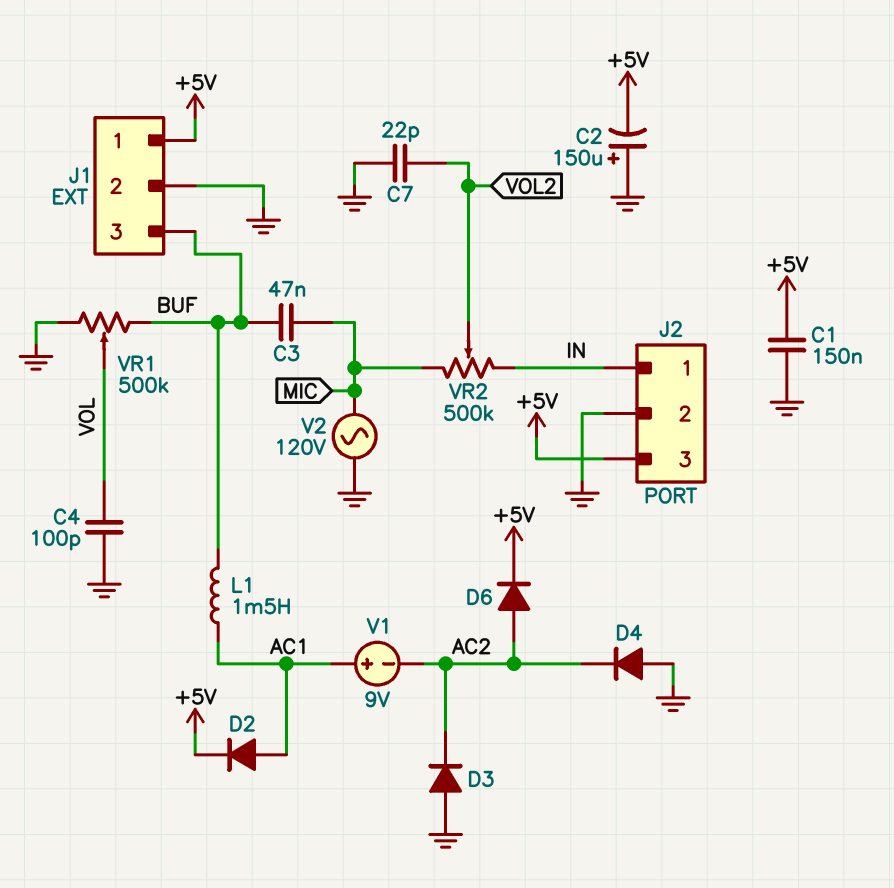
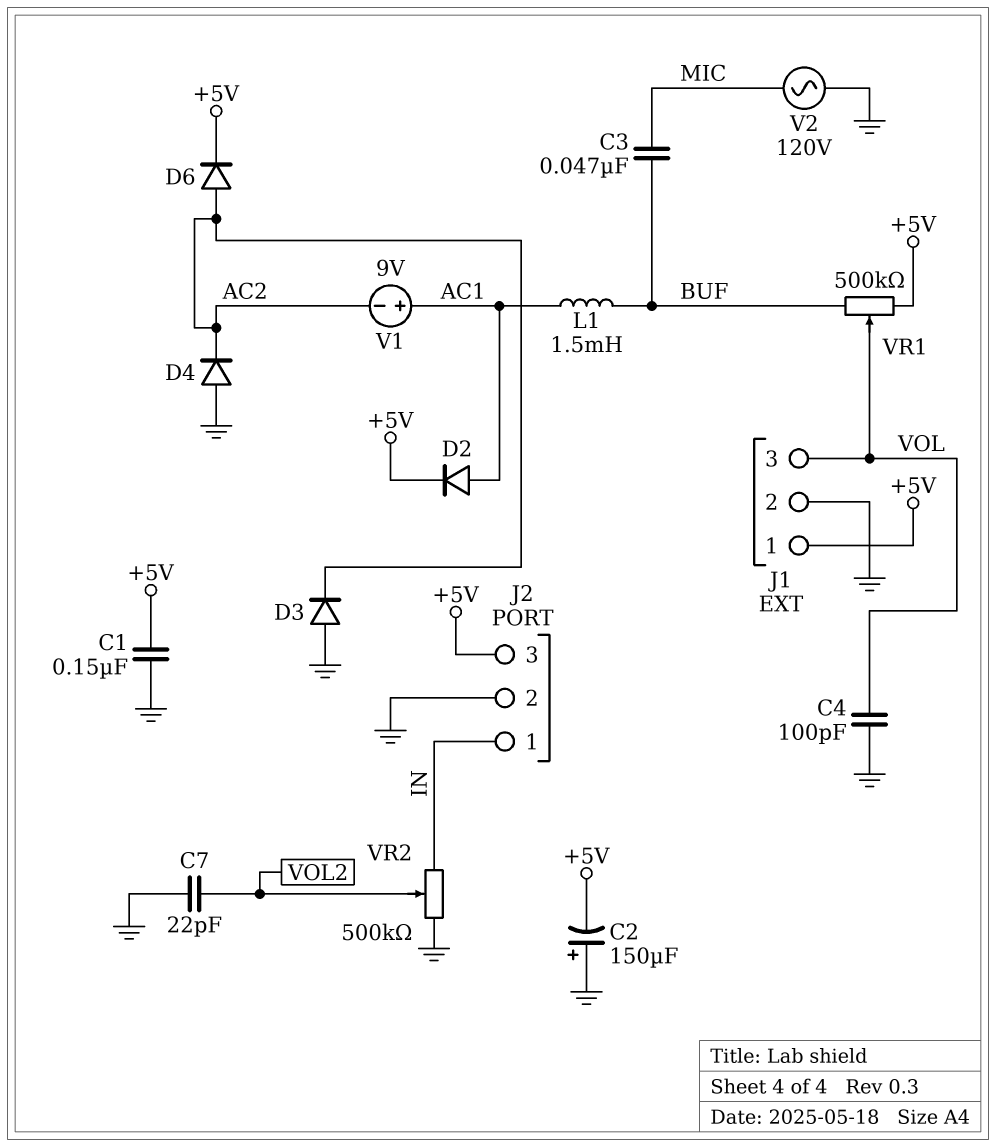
J1 pin 3: BUF -> VOL
VR1: 500k (BUF, GND, wiper VOL) -> 500k (+5V, BUF, wiper VOL)
VR2: 500k (IN, MIC, wiper VOL2) -> 500k (GND, IN, wiper VOL2)

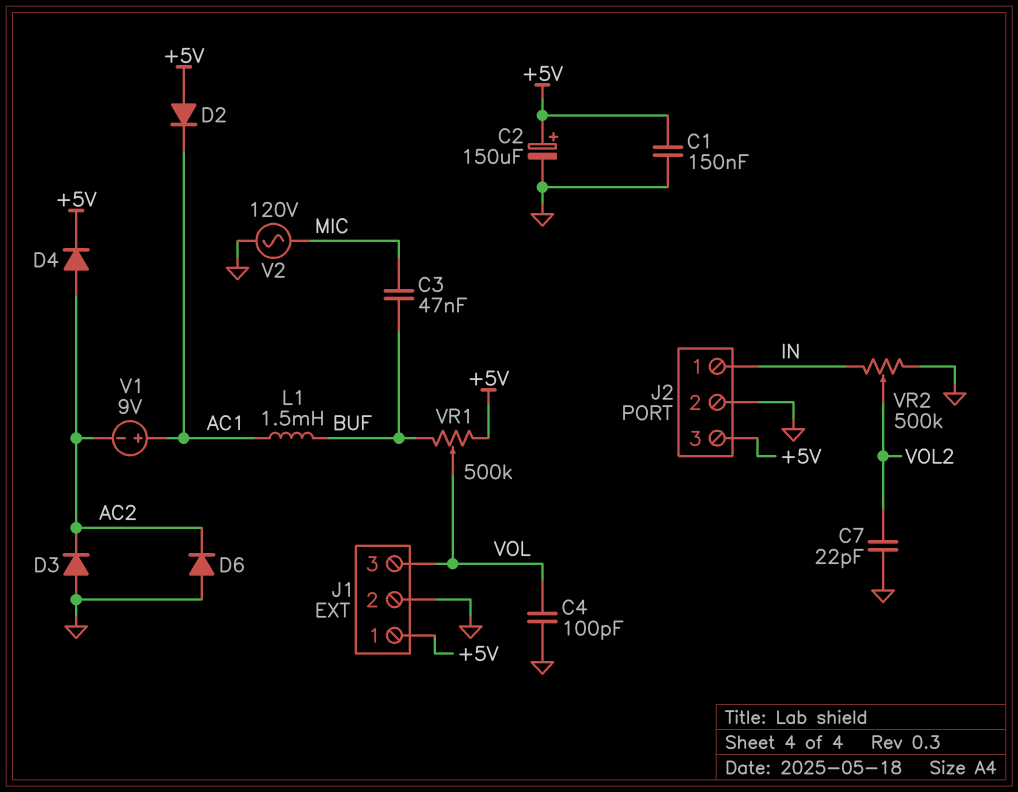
C2: 150uF (plus GND, minus +5V) -> 150uF (plus +5V, minus GND)
D2: diode (A AC1, K +5V) -> diode (A +5V, K AC1)
D4: diode (A GND, K AC2) -> diode (A AC2, K +5V)
D6: diode (A AC2, K +5V) -> diode (A GND, K AC2)

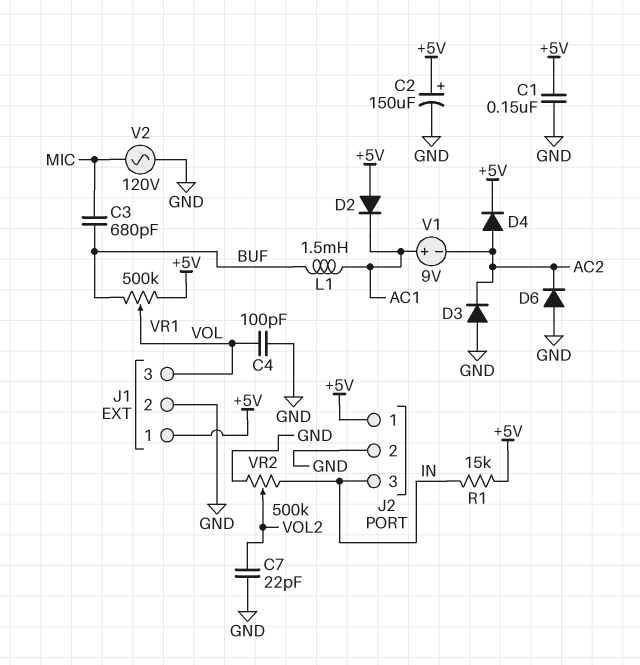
C3: 47nF (BUF, MIC) -> 680pF (BUF, MIC)
J2 pin 1: IN -> +5V
J2 pin 3: +5V -> IN
R1: none -> 15k (+5V, IN)

